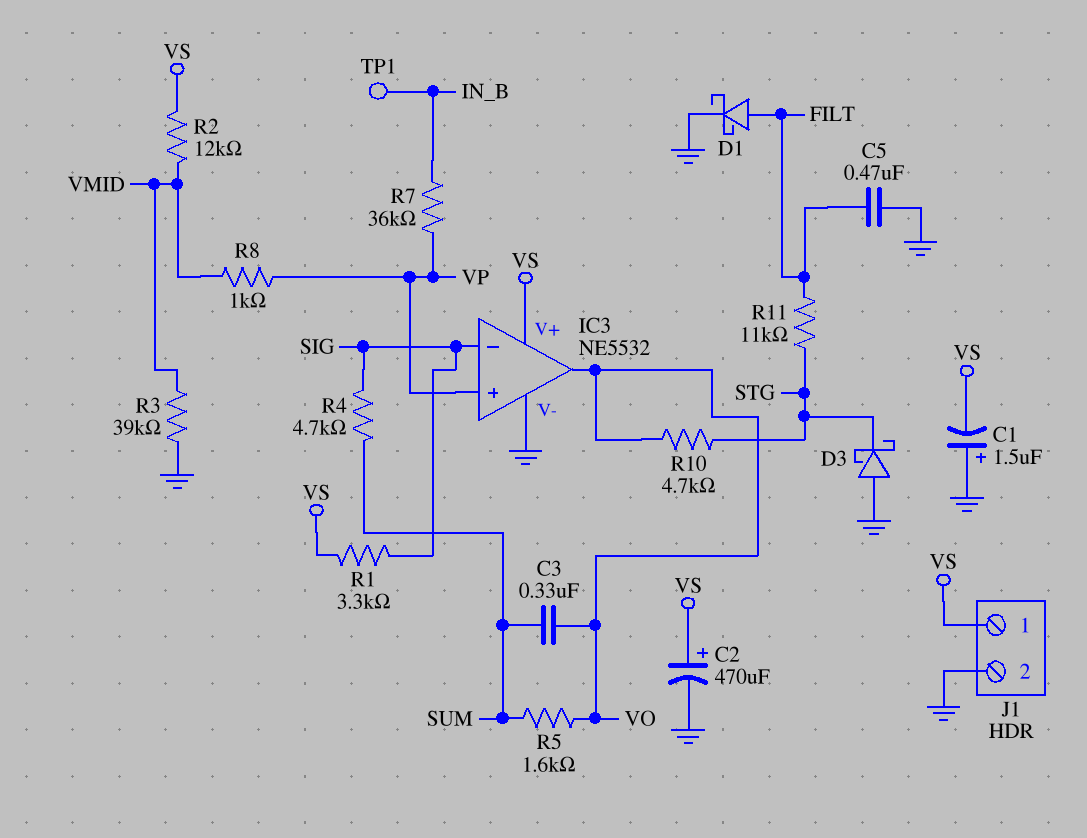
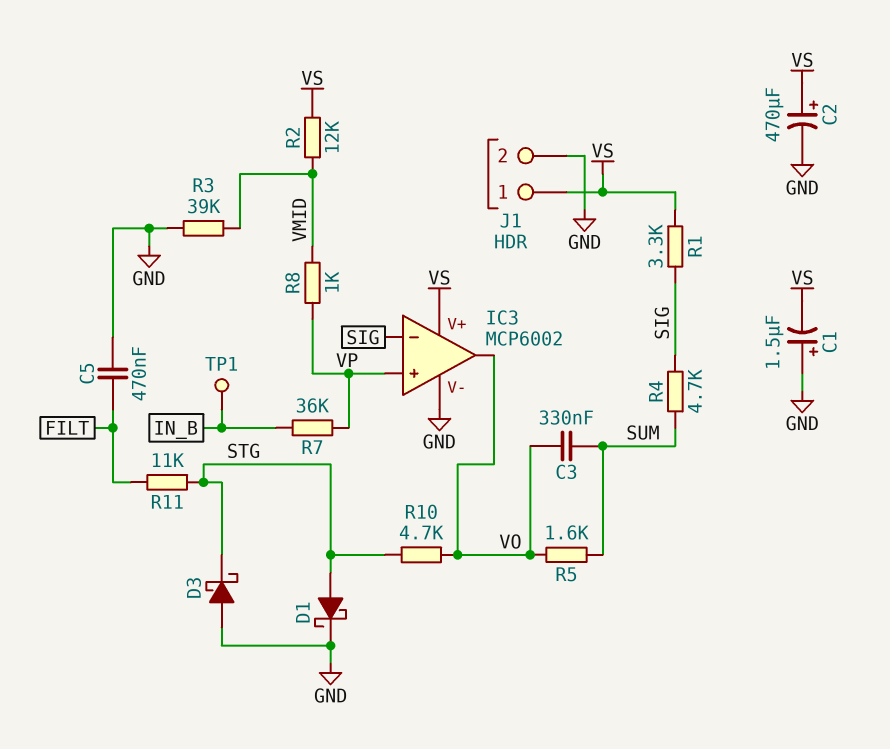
D1: schottky (A FILT, K GND) -> schottky (A STG, K GND)
IC3: NE5532 -> MCP6002

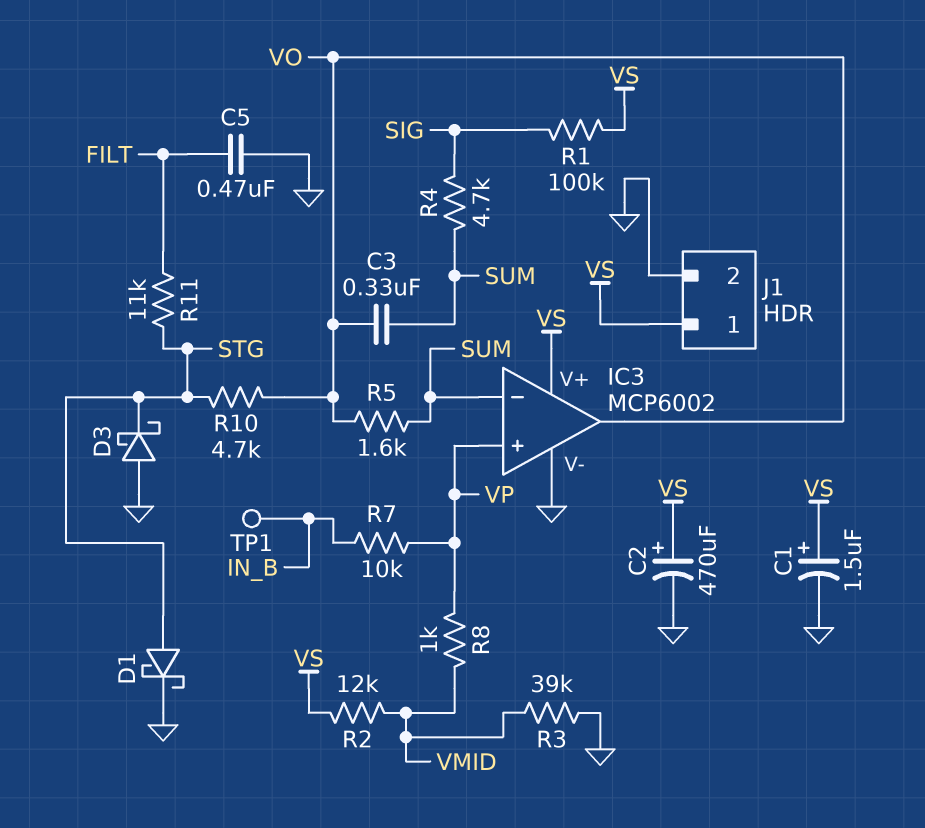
C1: 1.5uF (plus GND, minus VS) -> 1.5uF (plus VS, minus GND)
IC3 pin in-: SIG -> SUM
R1: 3.3k (SIG, VS) -> 100k (SIG, VS)
R7: 36k (IN_B, VP) -> 10k (IN_B, VP)

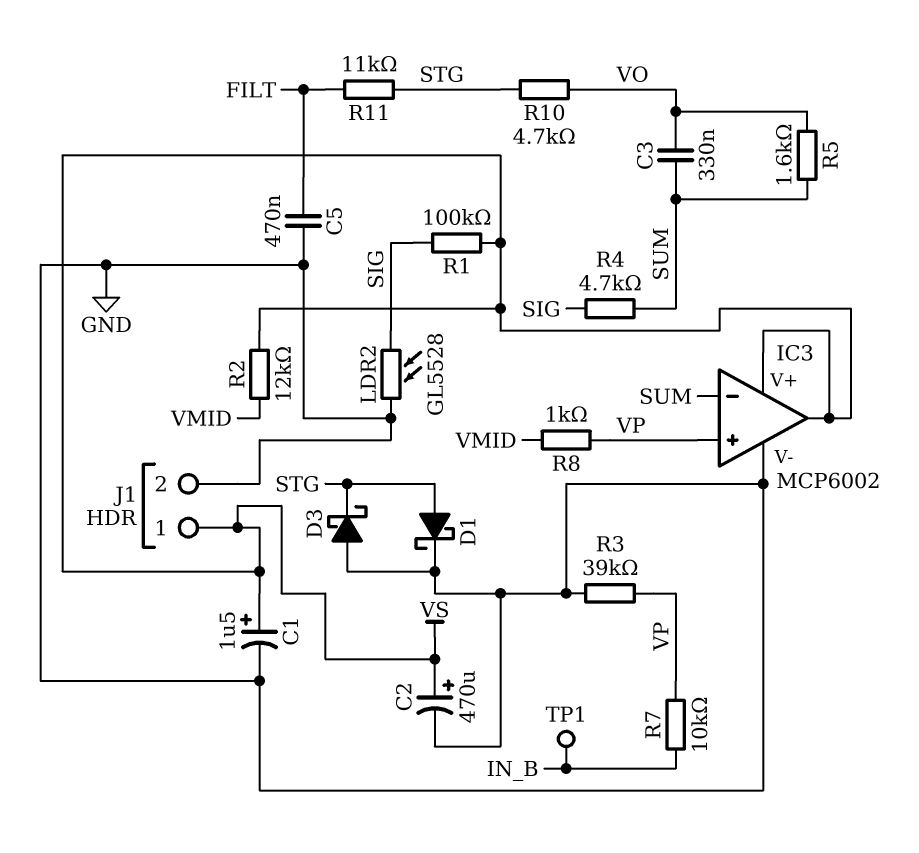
IC3 pin out: VO -> VS
LDR2: none -> GL5528 (GND, SIG)
R3: 39k (GND, VMID) -> 39k (GND, VP)

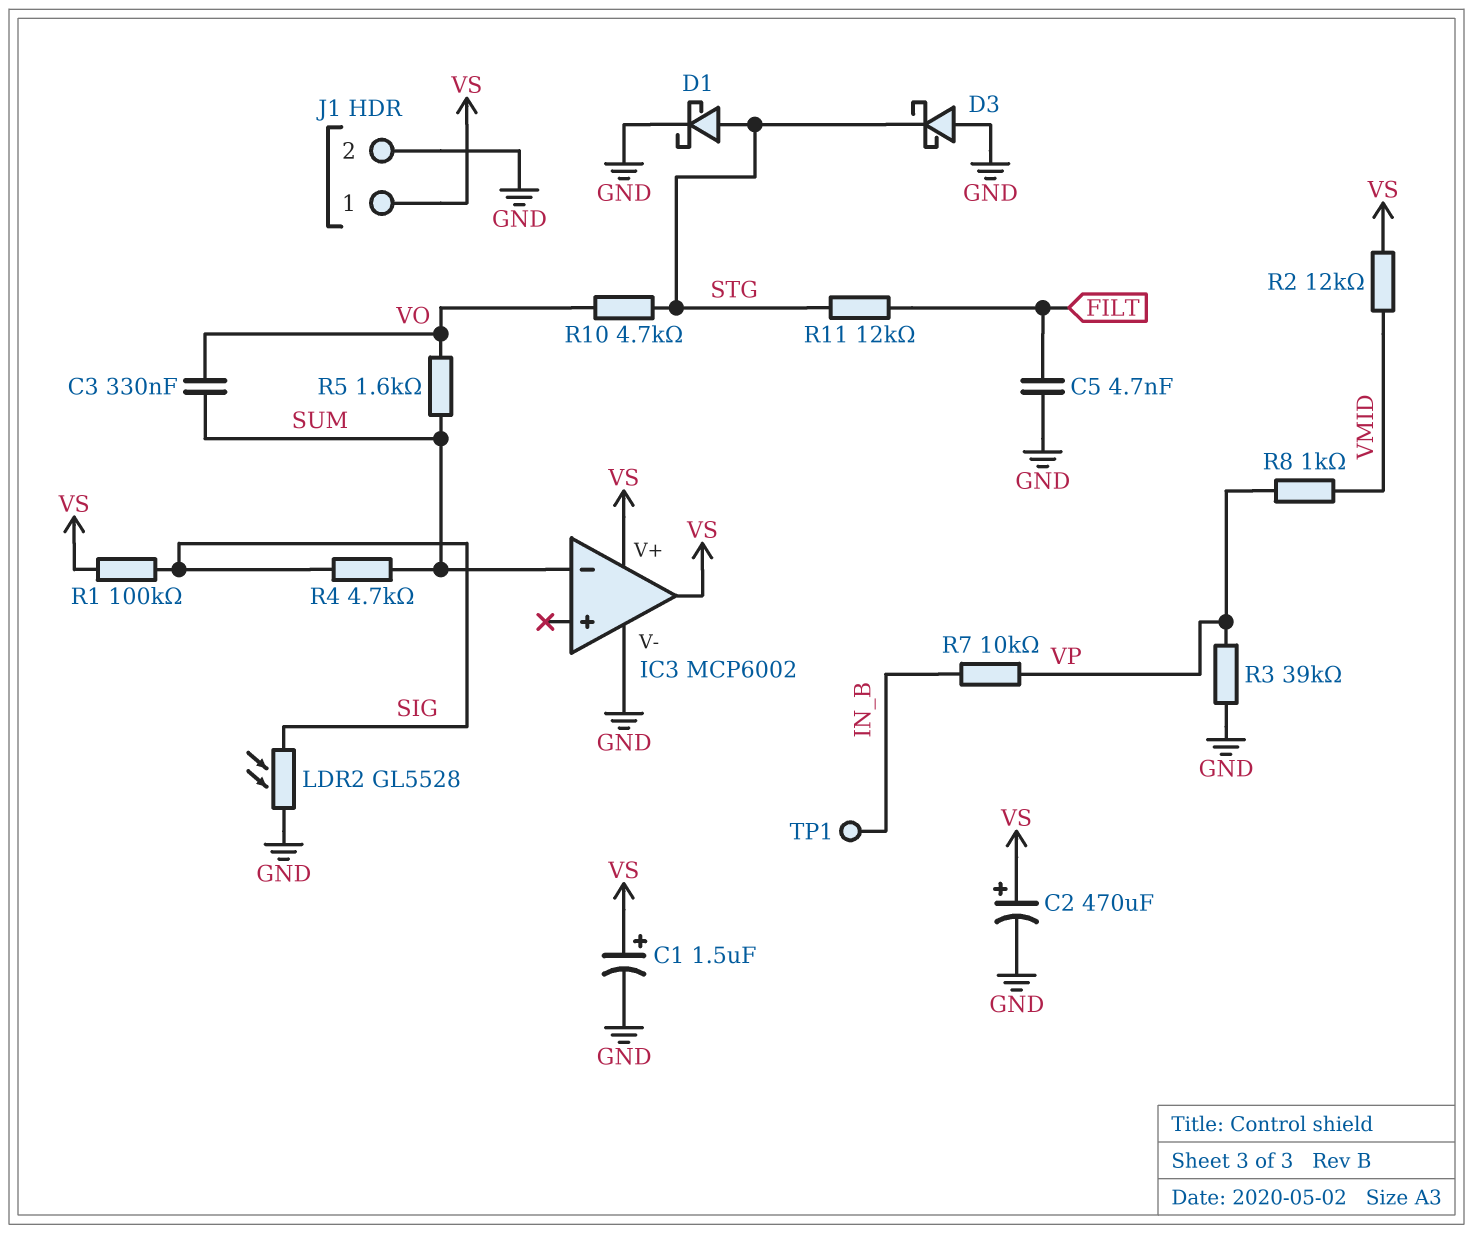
C5: 470nF (FILT, GND) -> 4.7nF (FILT, GND)
IC3 pin in+: VP -> none
R11: 11k (FILT, STG) -> 12k (FILT, STG)

